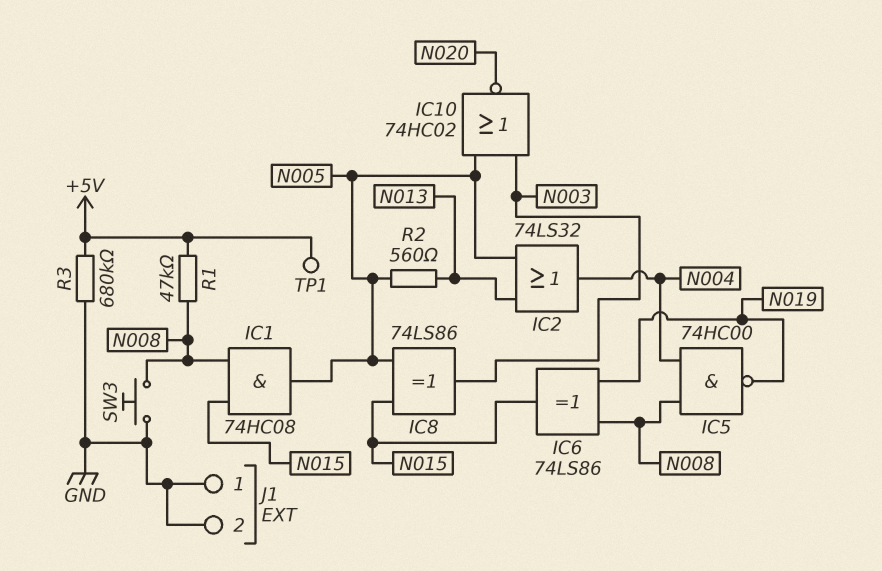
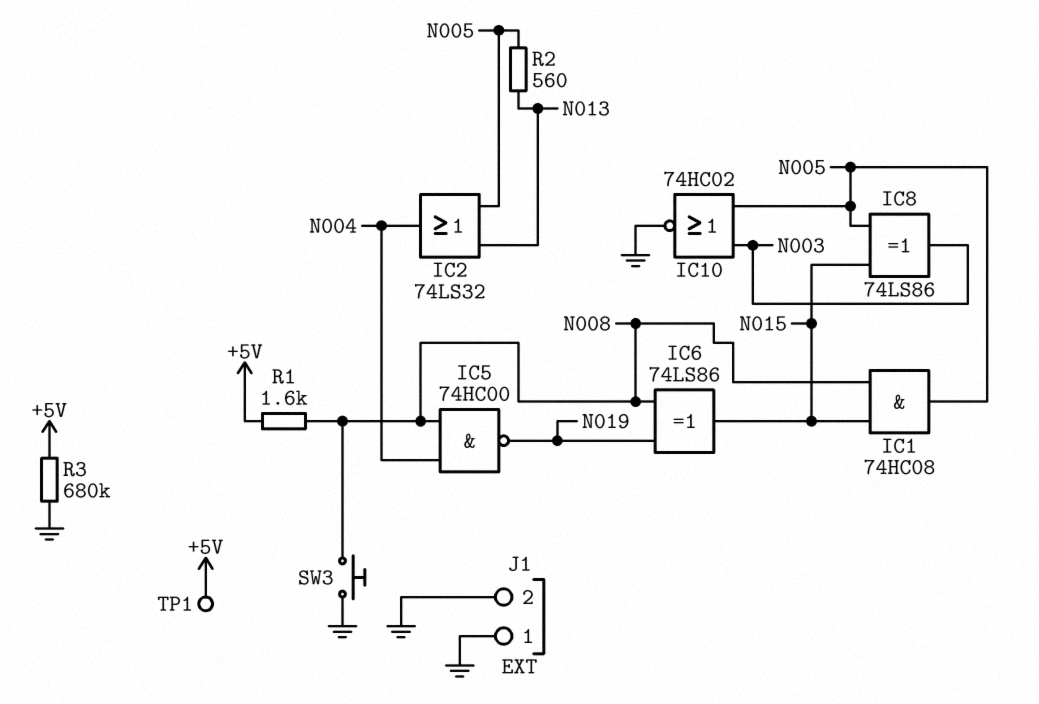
IC10: NOR 74HC02 (in N003, in N005, out N020) -> NOR 74HC02 (in N003, in N005, out GND)
R1: 47k (+5V, N008) -> 1.6k (+5V, N008)

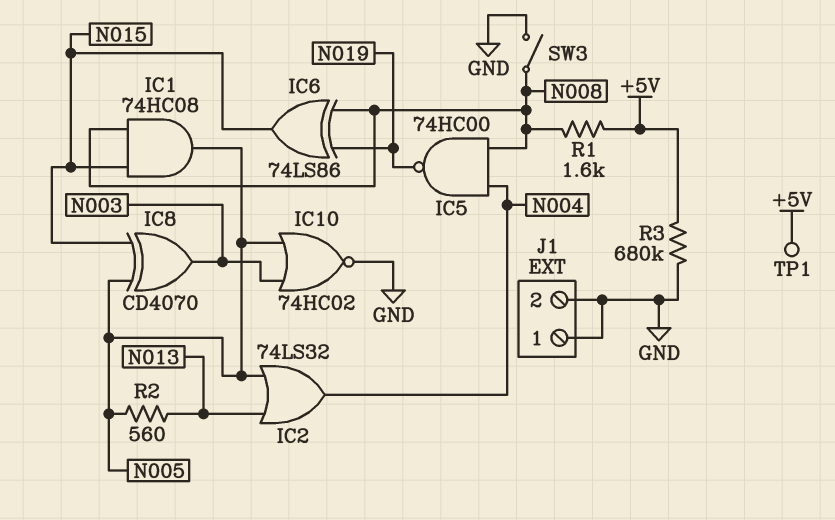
IC8: XOR 74LS86 (in N005, in N015, out N003) -> XOR CD4070 (in N005, in N015, out N003)
SW3: button (GND, N008) -> switch (GND, N008)

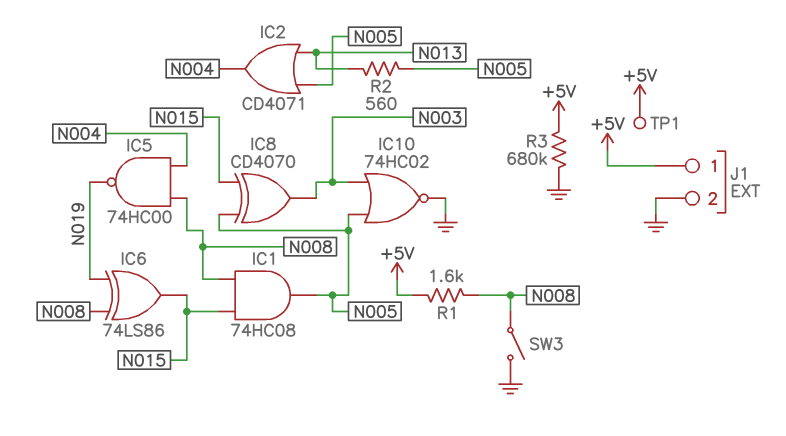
IC2: OR 74LS32 (in N005, in N013, out N004) -> OR CD4071 (in N005, in N013, out N004)
J1 pin 1: GND -> +5V

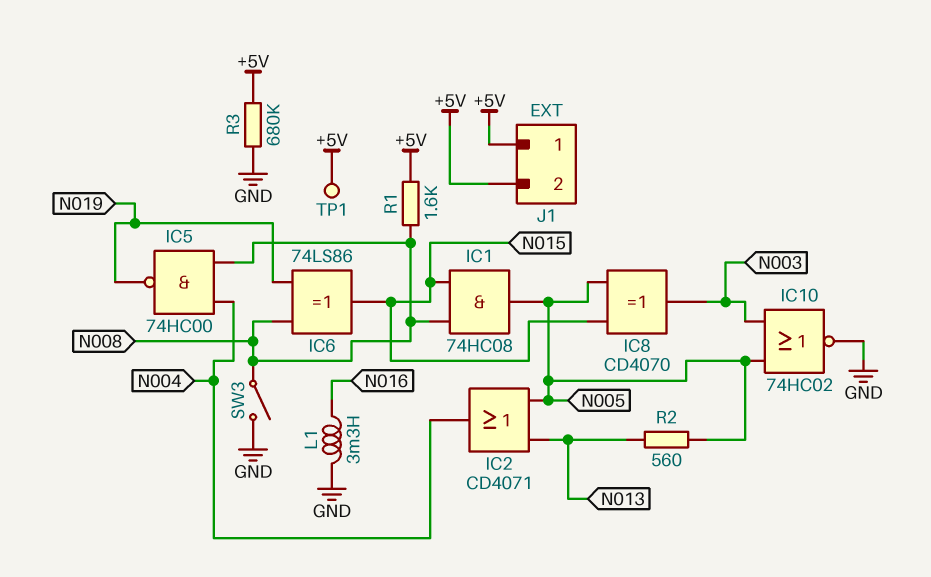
J1 pin 2: GND -> +5V
L1: none -> 3.3mH (GND, N016)

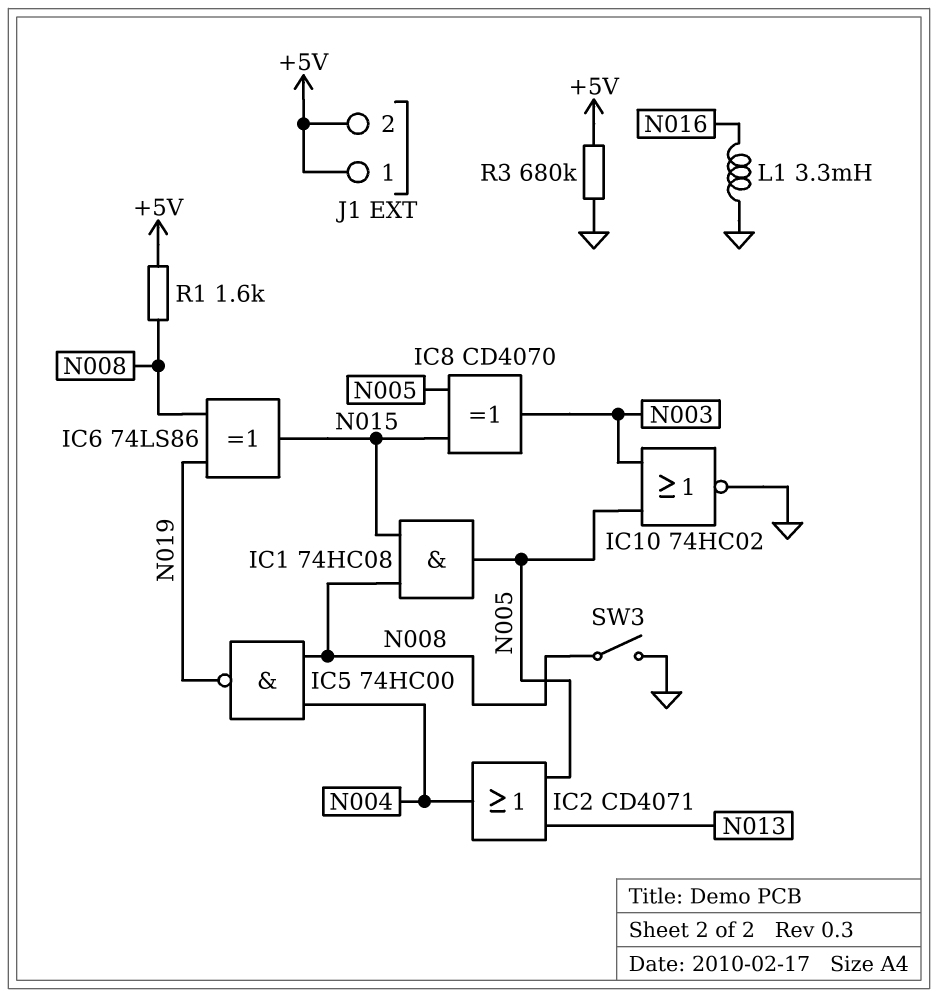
R2: 560 (N005, N013) -> none
TP1: test point (+5V) -> none

